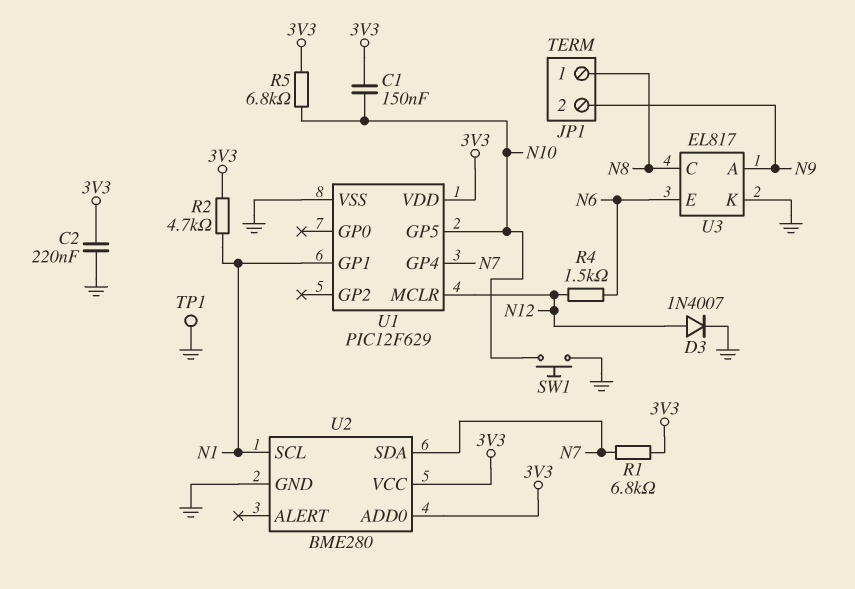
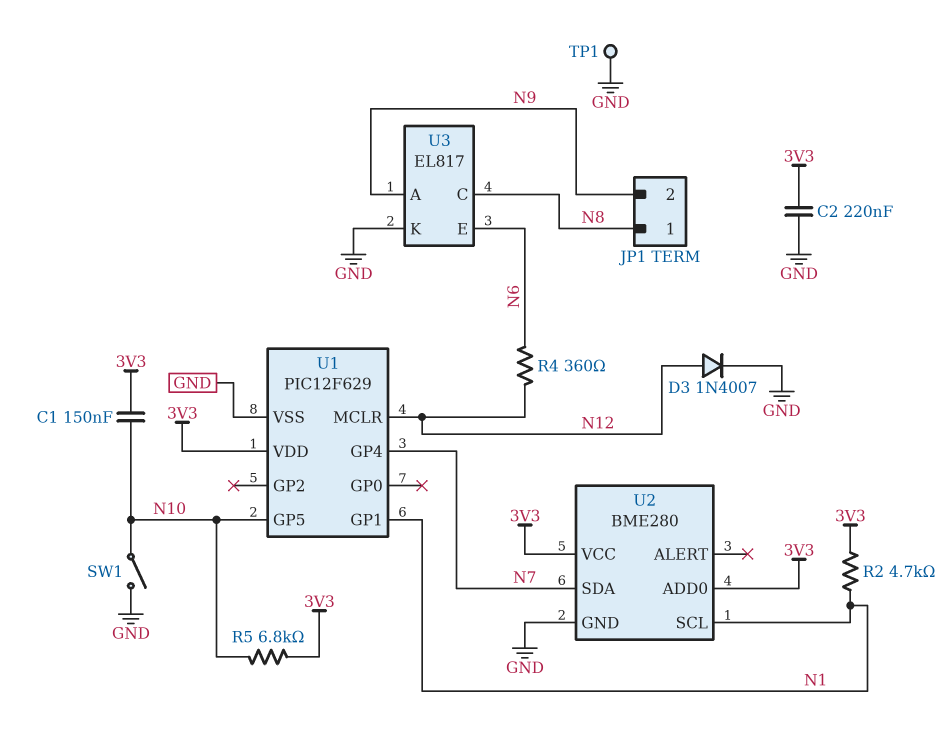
R1: 6.8k (3V3, N7) -> none
R4: 1.5k (N6, N12) -> 360 (N6, N12)
SW1: button (GND, N10) -> switch (GND, N10)

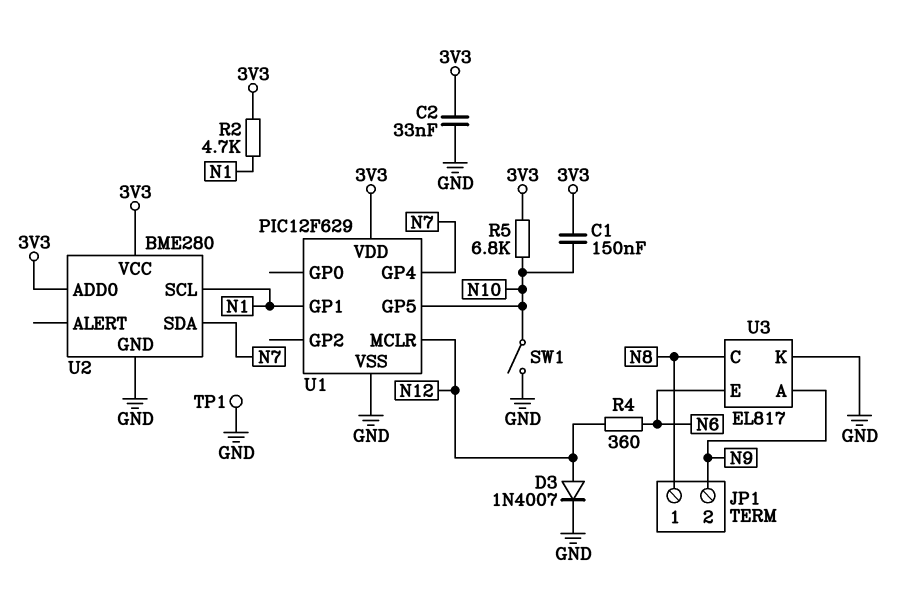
C2: 220nF (3V3, GND) -> 33nF (3V3, GND)

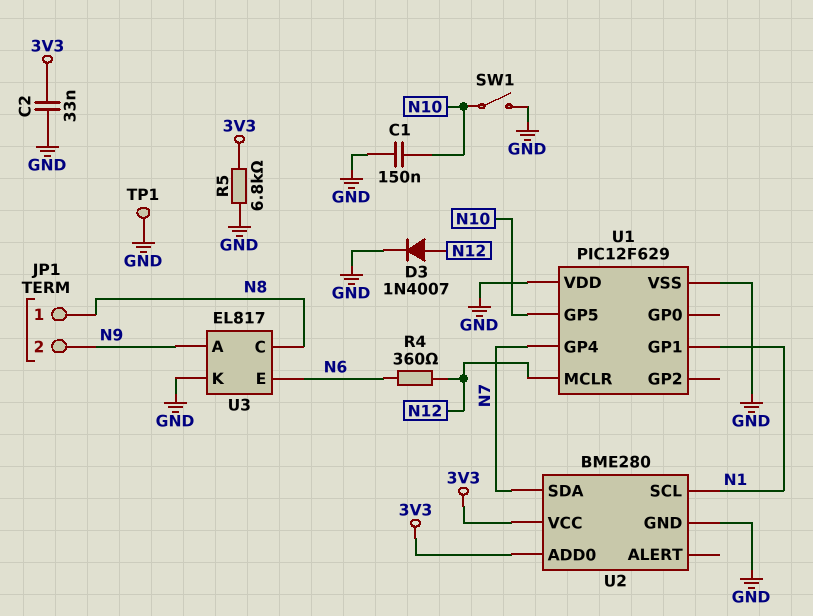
C1: 150nF (3V3, N10) -> 150nF (GND, N10)
R2: 4.7k (3V3, N1) -> none
R5: 6.8k (3V3, N10) -> 6.8k (3V3, GND)
U1 pin VDD: 3V3 -> GND

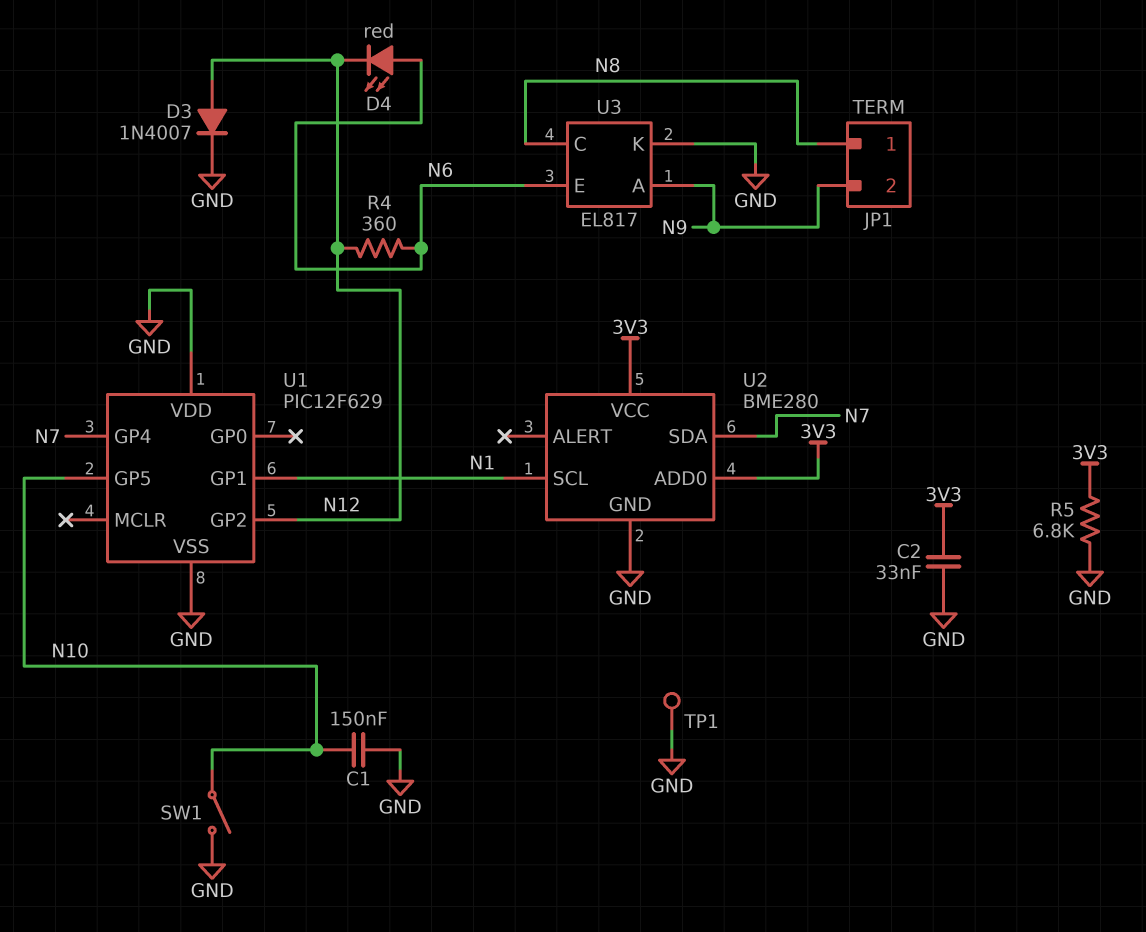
D4: none -> LED red (A N6, K N12)
U1 pin GP2: none -> N12
U1 pin MCLR: N12 -> none

